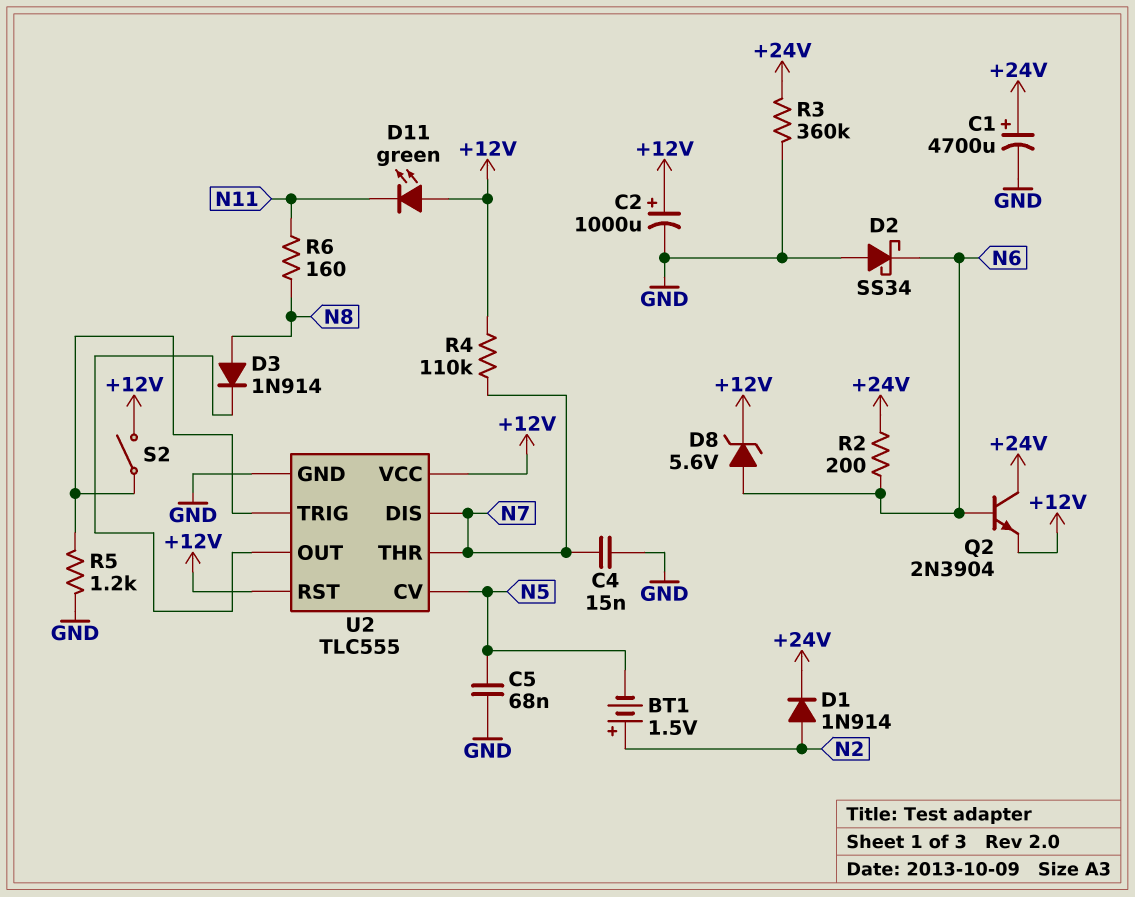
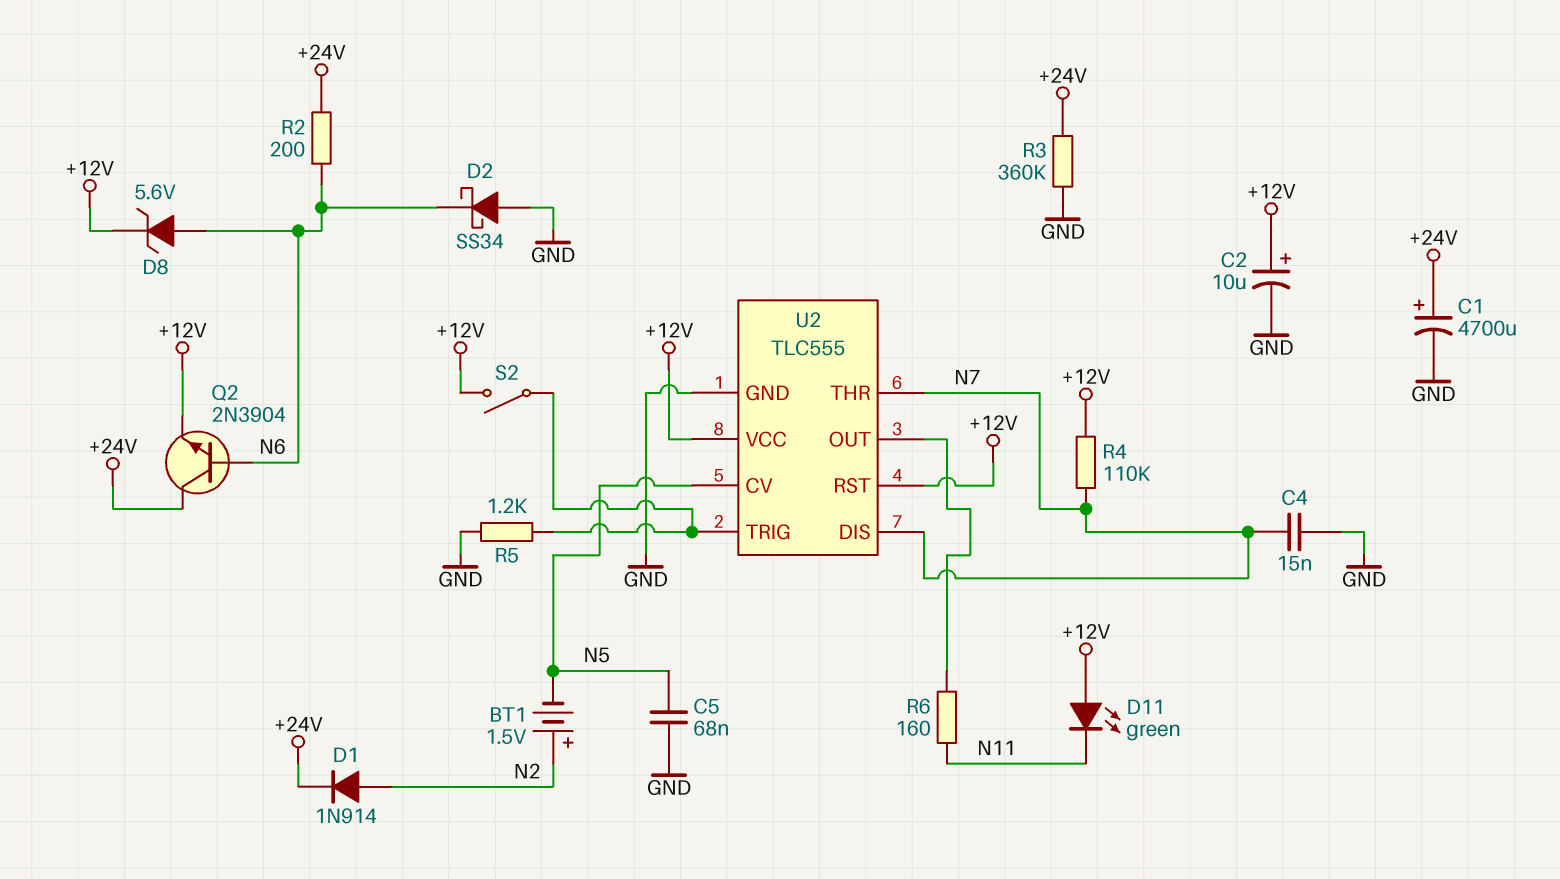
C2: 1000uF (plus +12V, minus GND) -> 10uF (plus +12V, minus GND)
D3: diode 1N914 (A N8, K U2/OUT) -> none
R6: 160 (N8, N11) -> 160 (N11, U2/OUT)

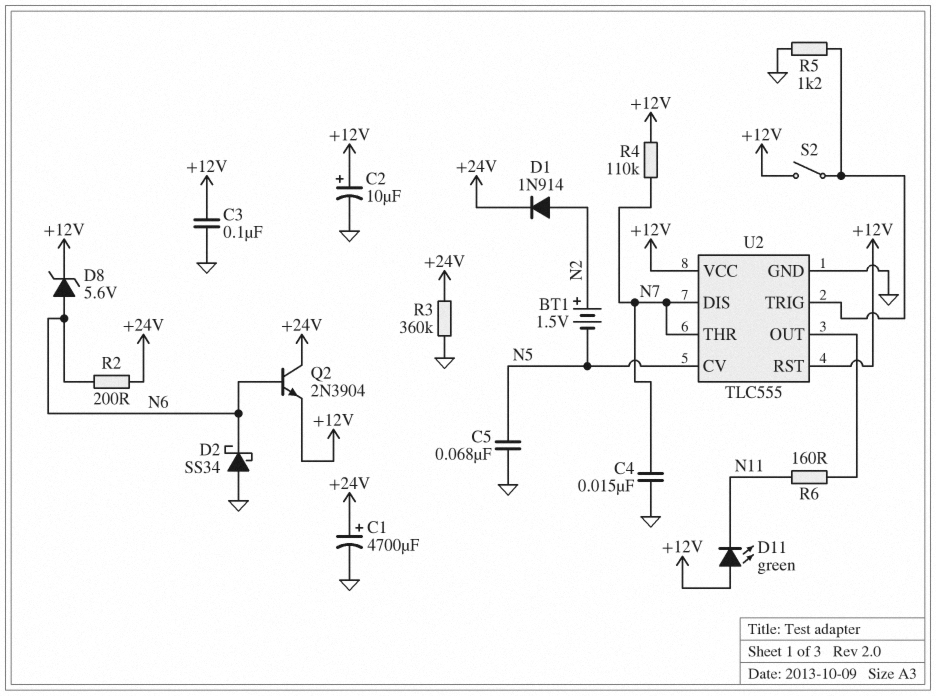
C3: none -> 100nF (+12V, GND)

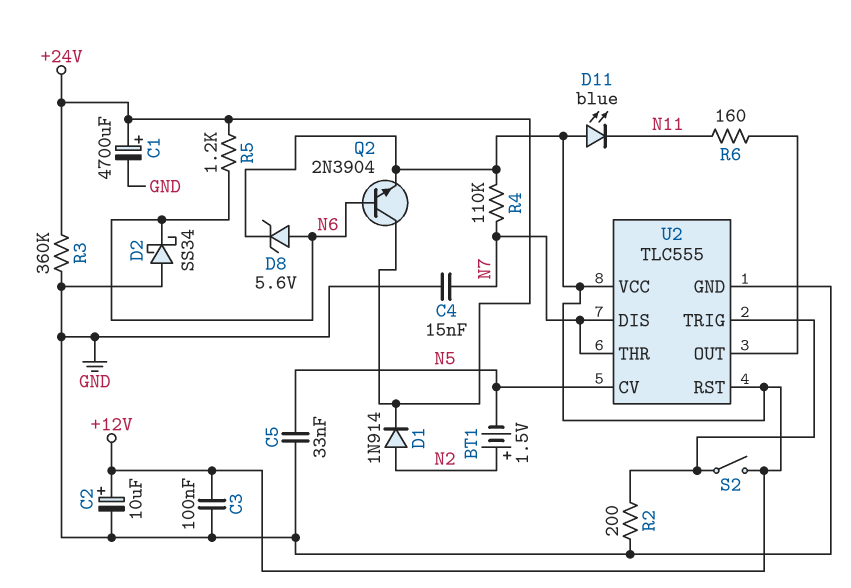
C5: 68nF (GND, N5) -> 33nF (GND, N5)
D11: LED green (A +12V, K N11) -> LED blue (A +12V, K N11)
R2: 200 (+24V, N6) -> 200 (GND, U2/TRIG)
R5: 1.2k (GND, U2/TRIG) -> 1.2k (+24V, N6)

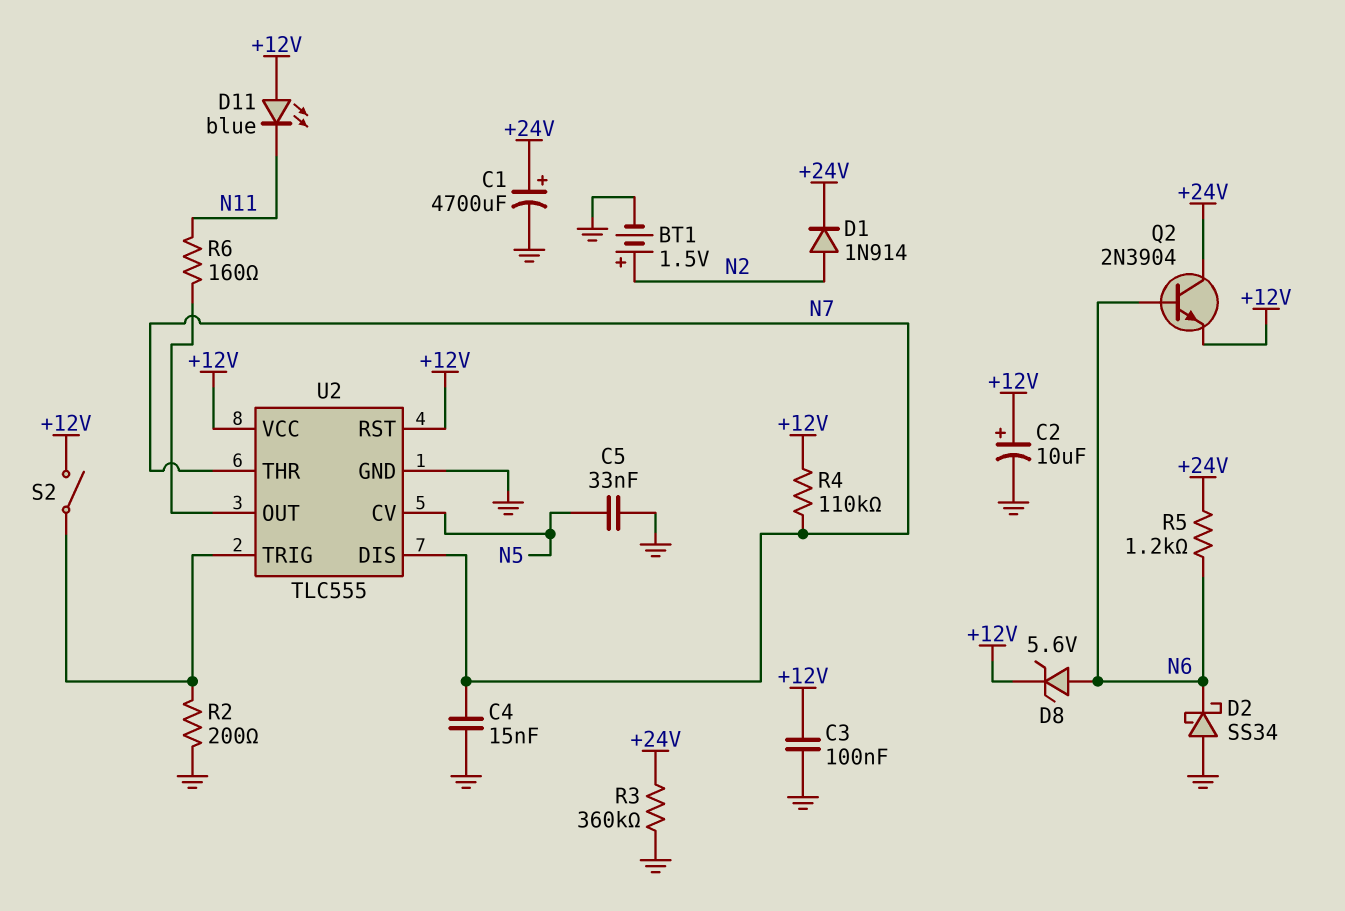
BT1: 1.5V (plus N2, minus N5) -> 1.5V (plus N2, minus GND)

